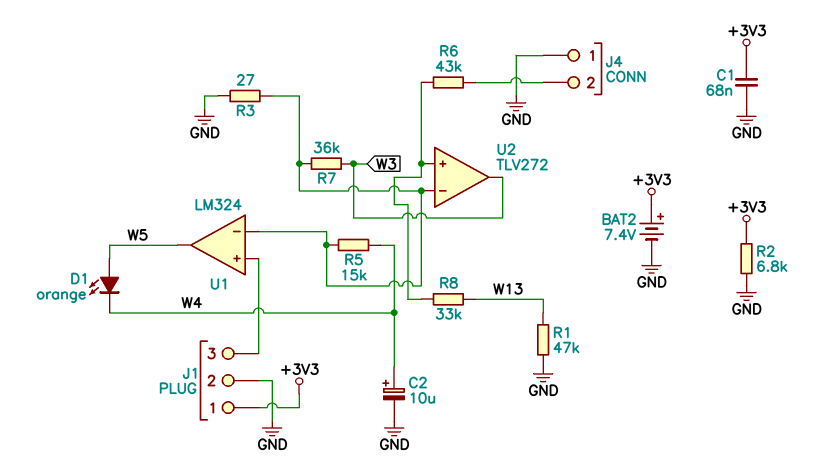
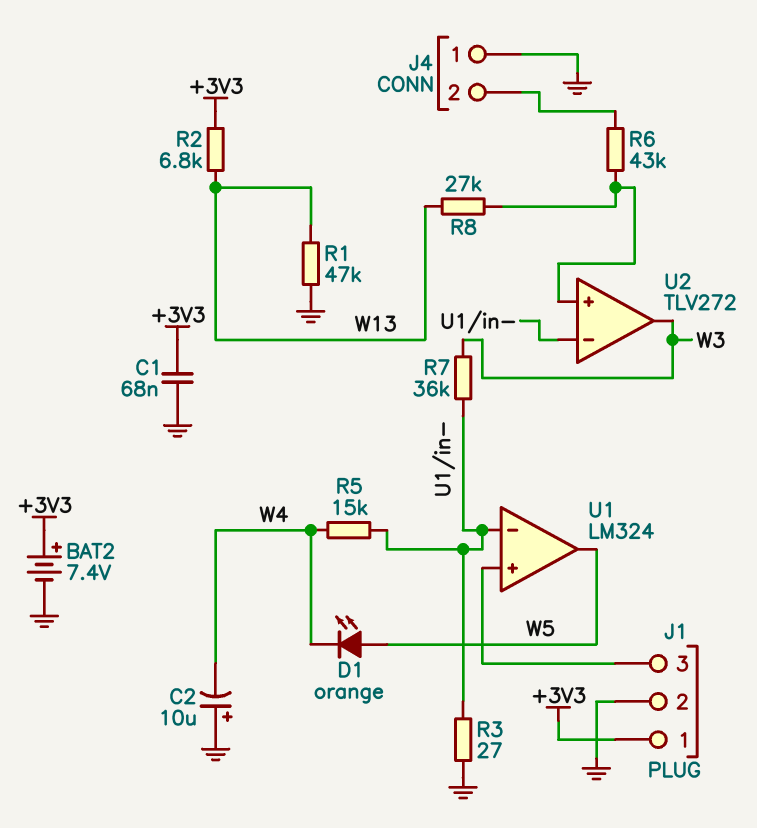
C2: 10uF (plus W4, minus GND) -> 10uF (plus GND, minus W4)
R2: 6.8k (+3V3, GND) -> 6.8k (+3V3, W13)
R8: 33k (U2/in+, W13) -> 27k (U2/in+, W13)

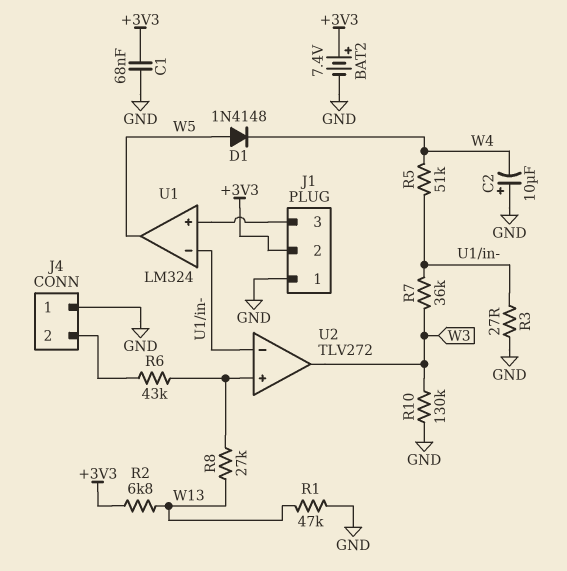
D1: LED orange (A W5, K W4) -> diode 1N4148 (A W5, K W4)
J1 pin 1: +3V3 -> GND
J1 pin 2: GND -> +3V3
R5: 15k (U1/in-, W4) -> 51k (U1/in-, W4)
R10: none -> 130k (GND, W3)

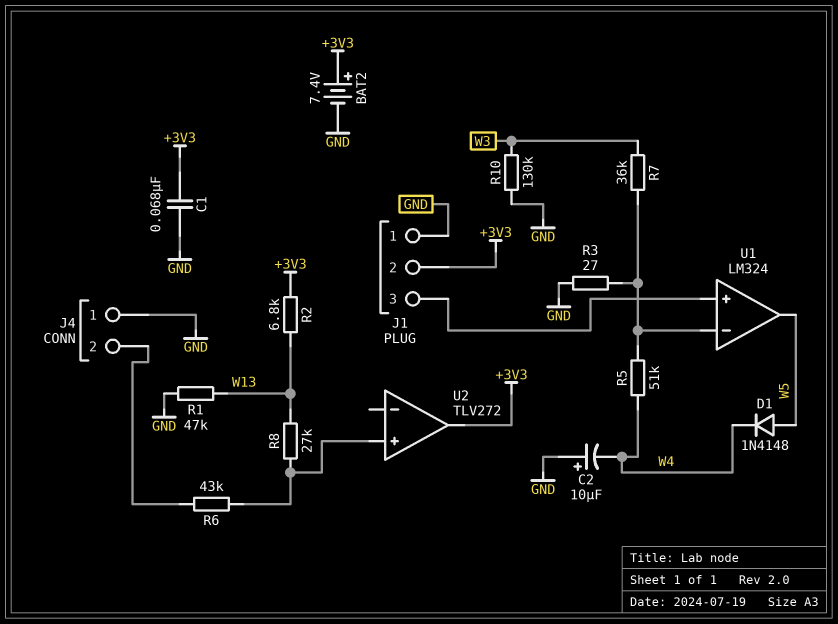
U2 pin in-: U1/in- -> none
U2 pin out: W3 -> +3V3

